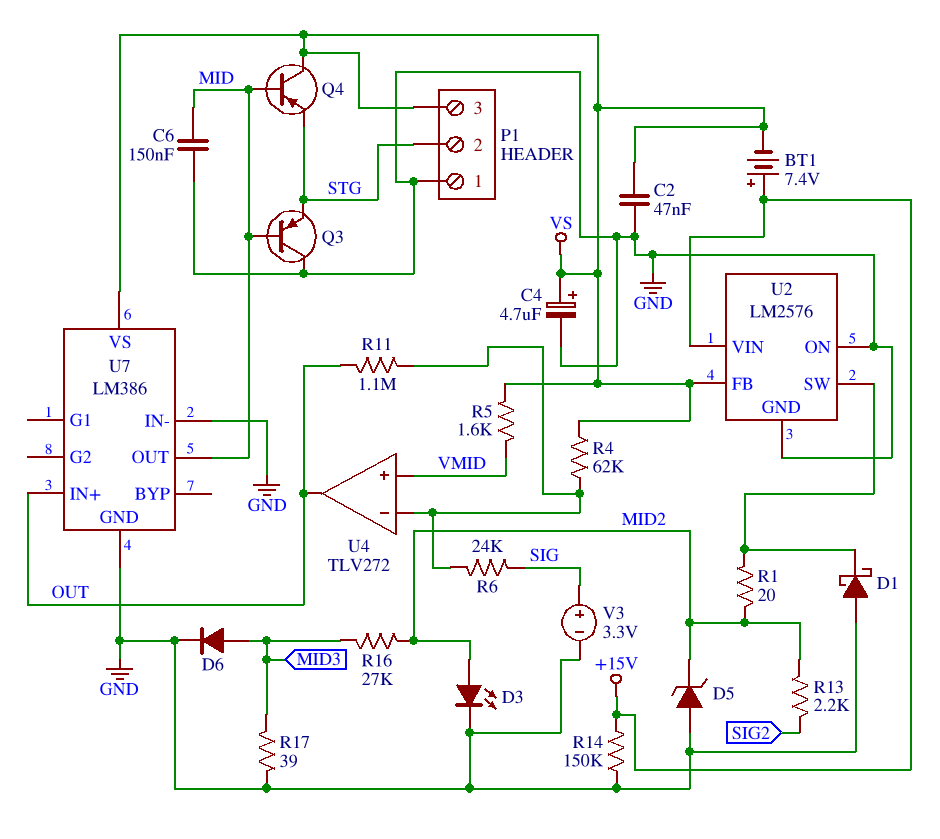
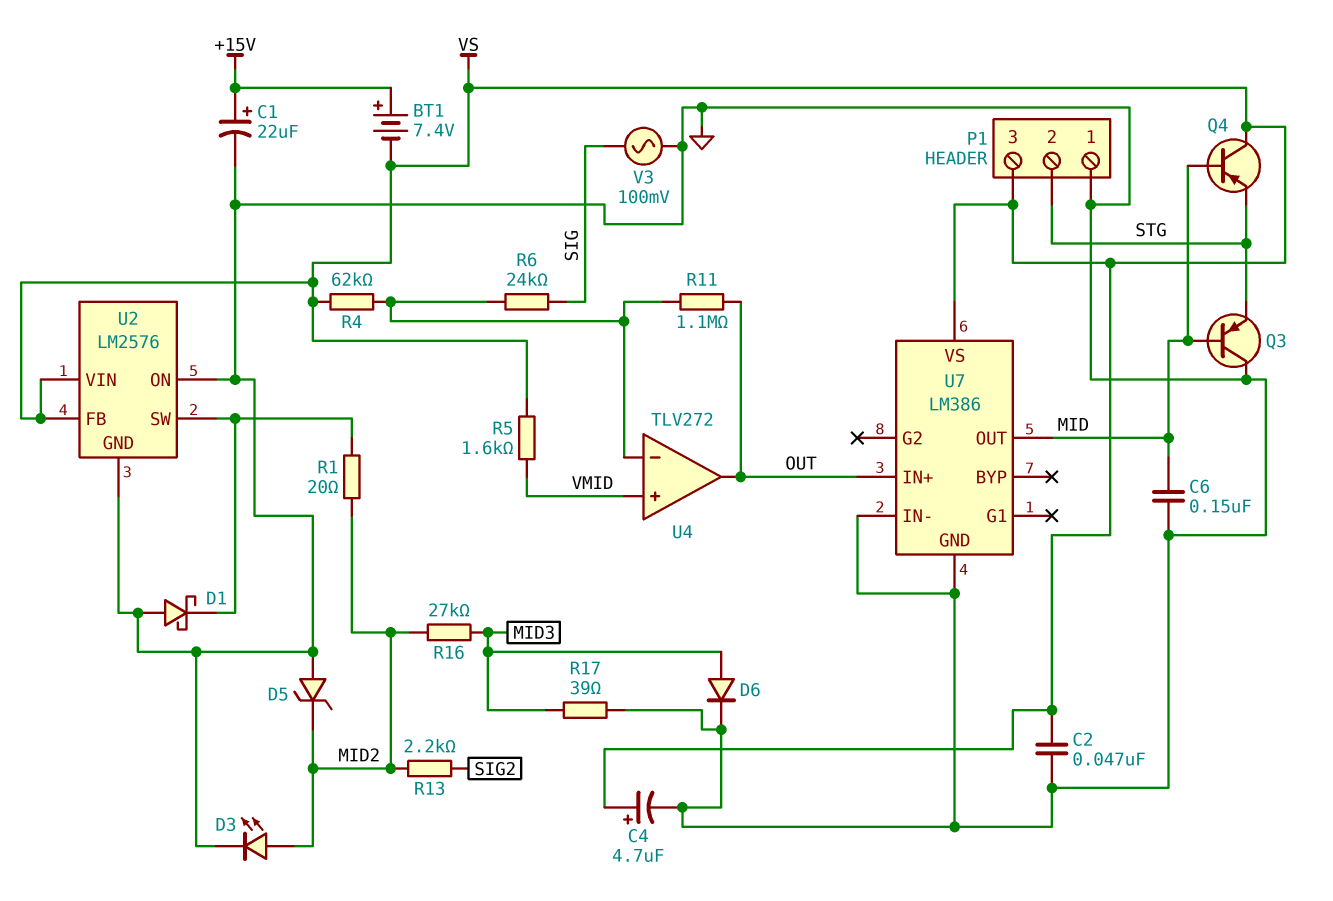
C1: none -> 22uF (plus +15V, minus GND)
R14: 150k (+15V, GND) -> none
U2 pin VIN: +15V -> VS
V3: 3.3V (plus SIG, minus GND) -> AC 100mV (GND, SIG)

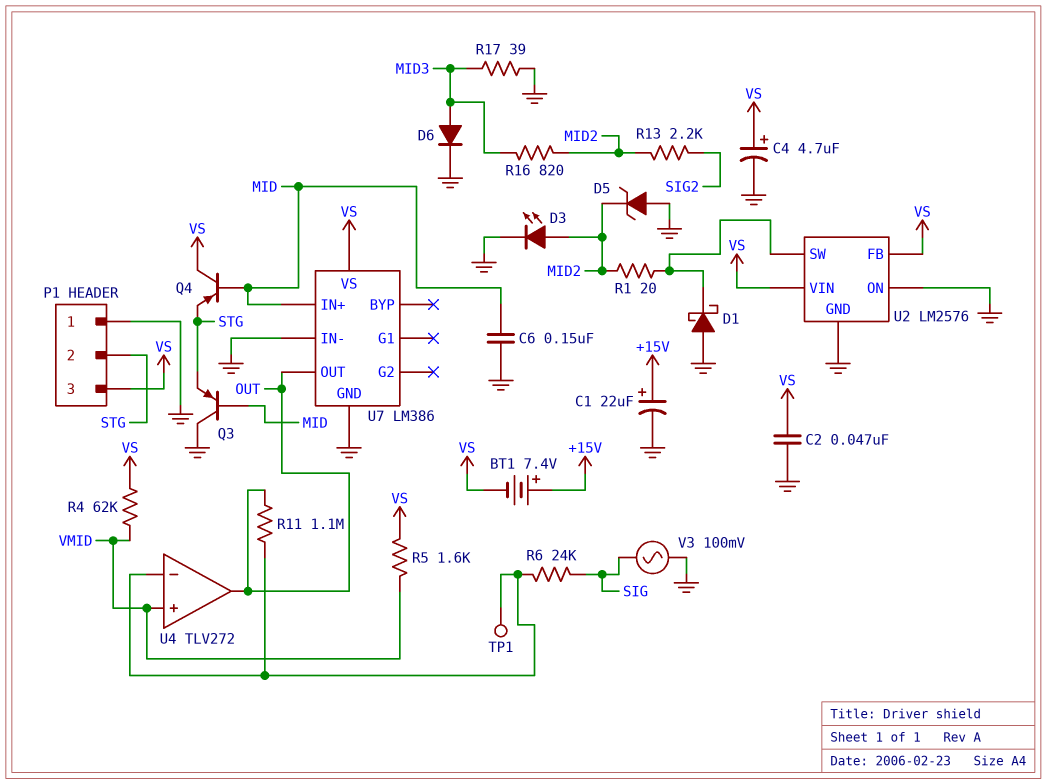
R4: 62k (U4/in-, VS) -> 62k (VMID, VS)
R16: 27k (MID2, MID3) -> 820 (MID2, MID3)
TP1: none -> test point (U4/in-)
U7 pin IN+: OUT -> MID
U7 pin OUT: MID -> OUT

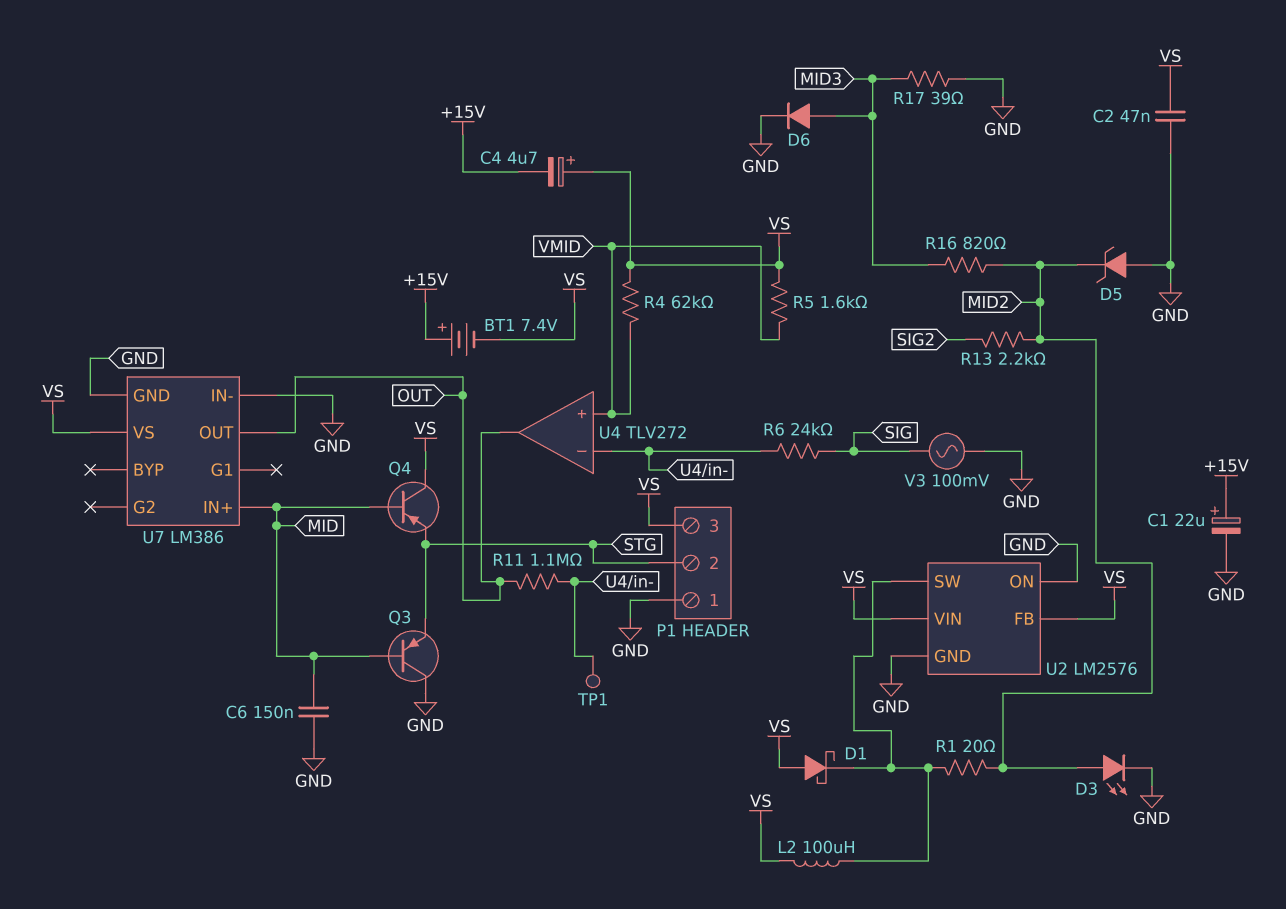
C4: 4.7uF (plus VS, minus GND) -> 4.7uF (plus VS, minus +15V)
D1: schottky (A GND, K U2/SW) -> schottky (A VS, K U2/SW)
L2: none -> 100uH (U2/SW, VS)

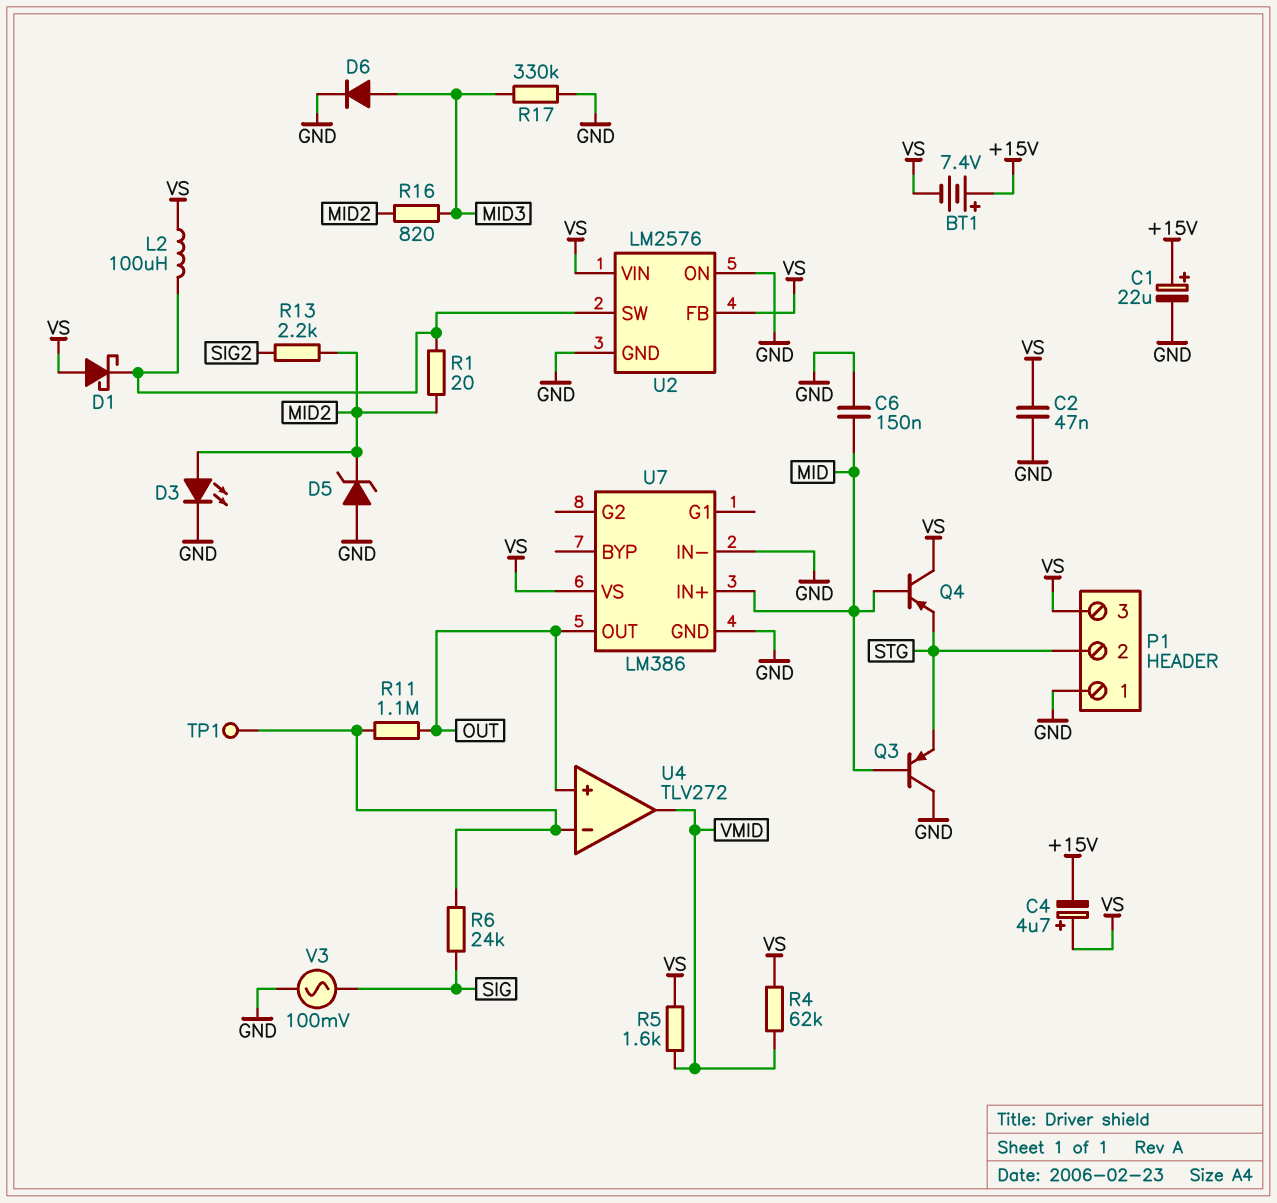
R17: 39 (GND, MID3) -> 330k (GND, MID3)
U4 pin in+: VMID -> OUT
U4 pin out: OUT -> VMID

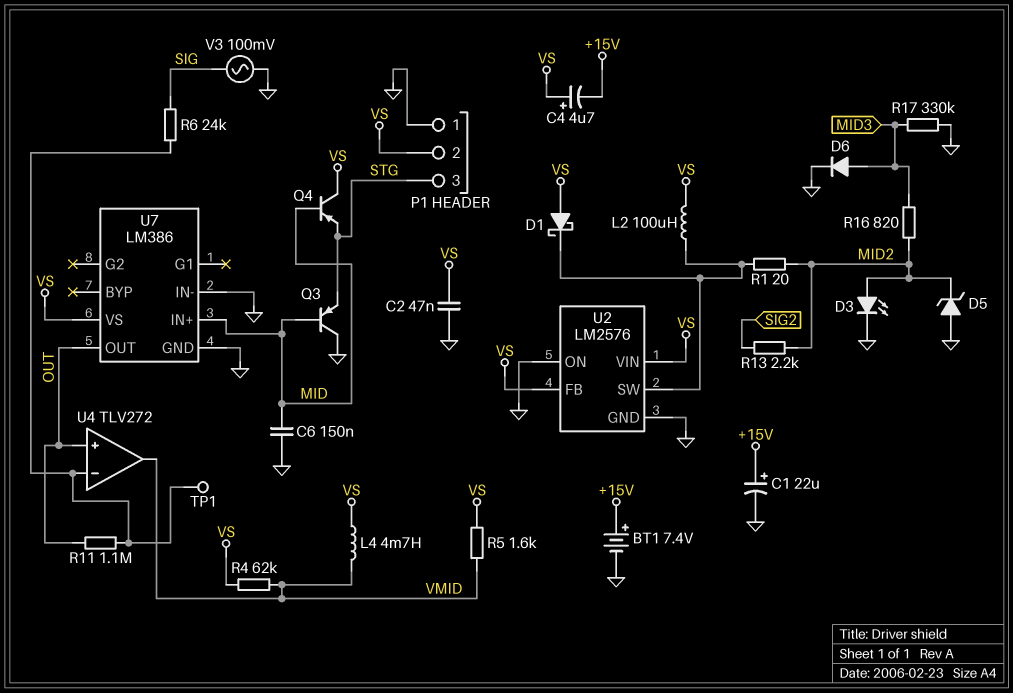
BT1: 7.4V (plus +15V, minus VS) -> 7.4V (plus +15V, minus GND)
L4: none -> 4.7mH (VMID, VS)
P1 pin 2: STG -> VS
P1 pin 3: VS -> STG

